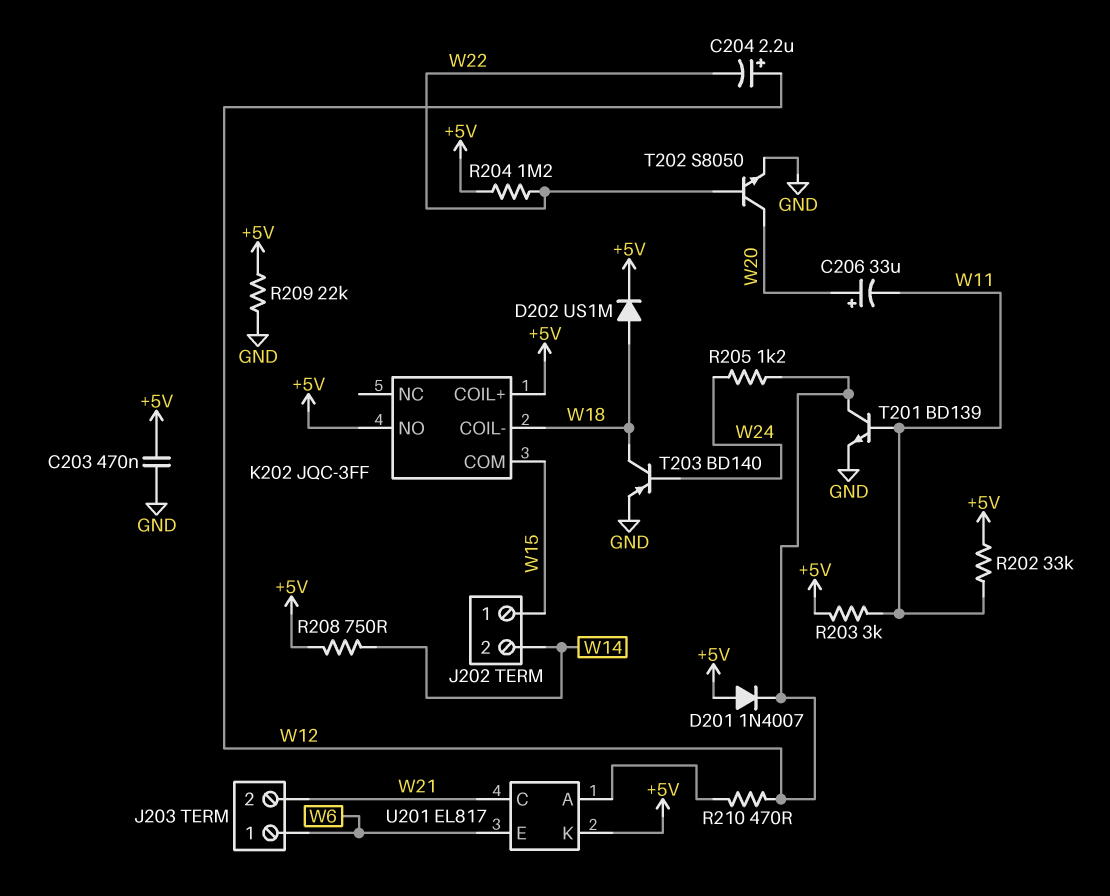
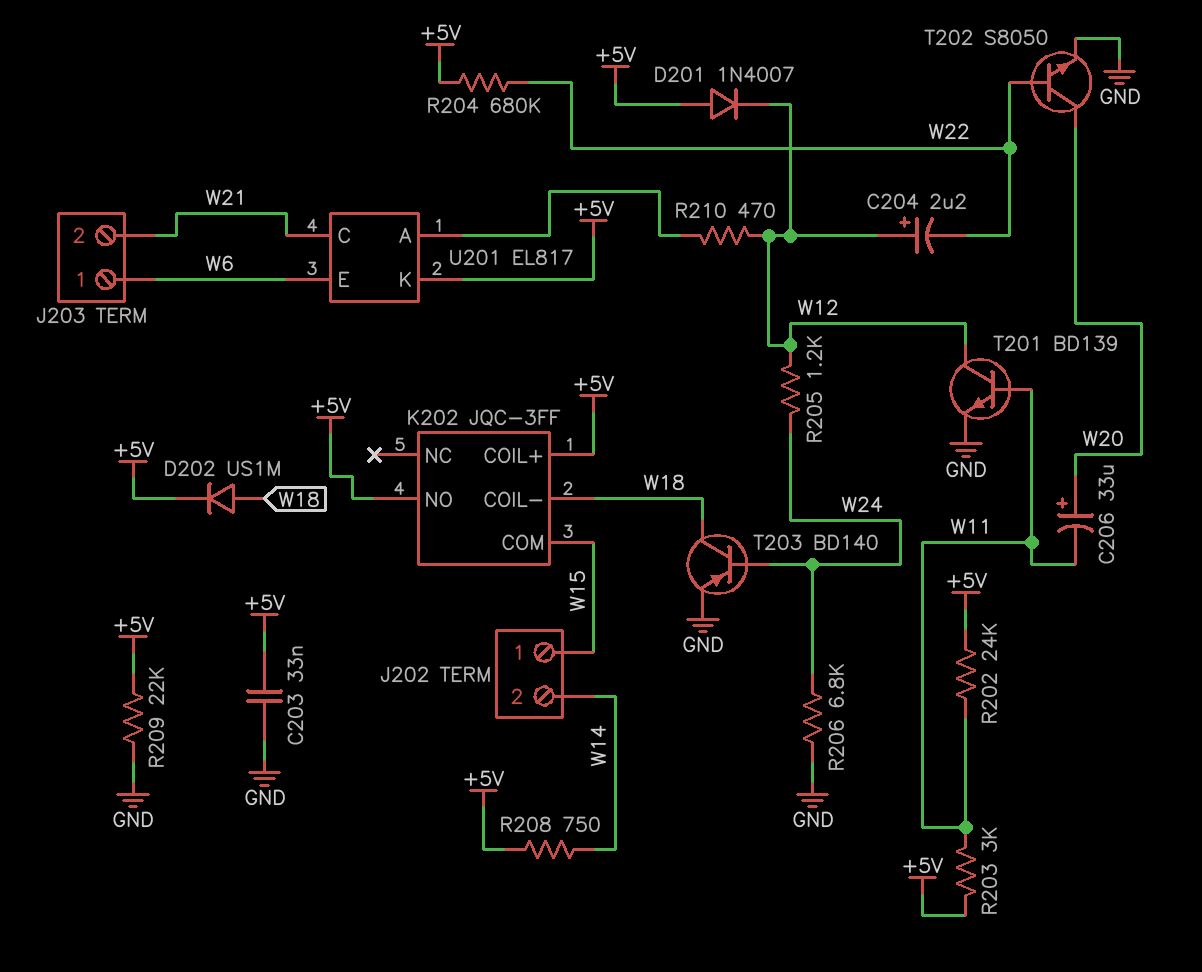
C203: 470nF (+5V, GND) -> 33nF (+5V, GND)
R202: 33k (+5V, W11) -> 24k (+5V, W11)
R204: 1.2M (+5V, W22) -> 680k (+5V, W22)
R206: none -> 6.8k (GND, W24)

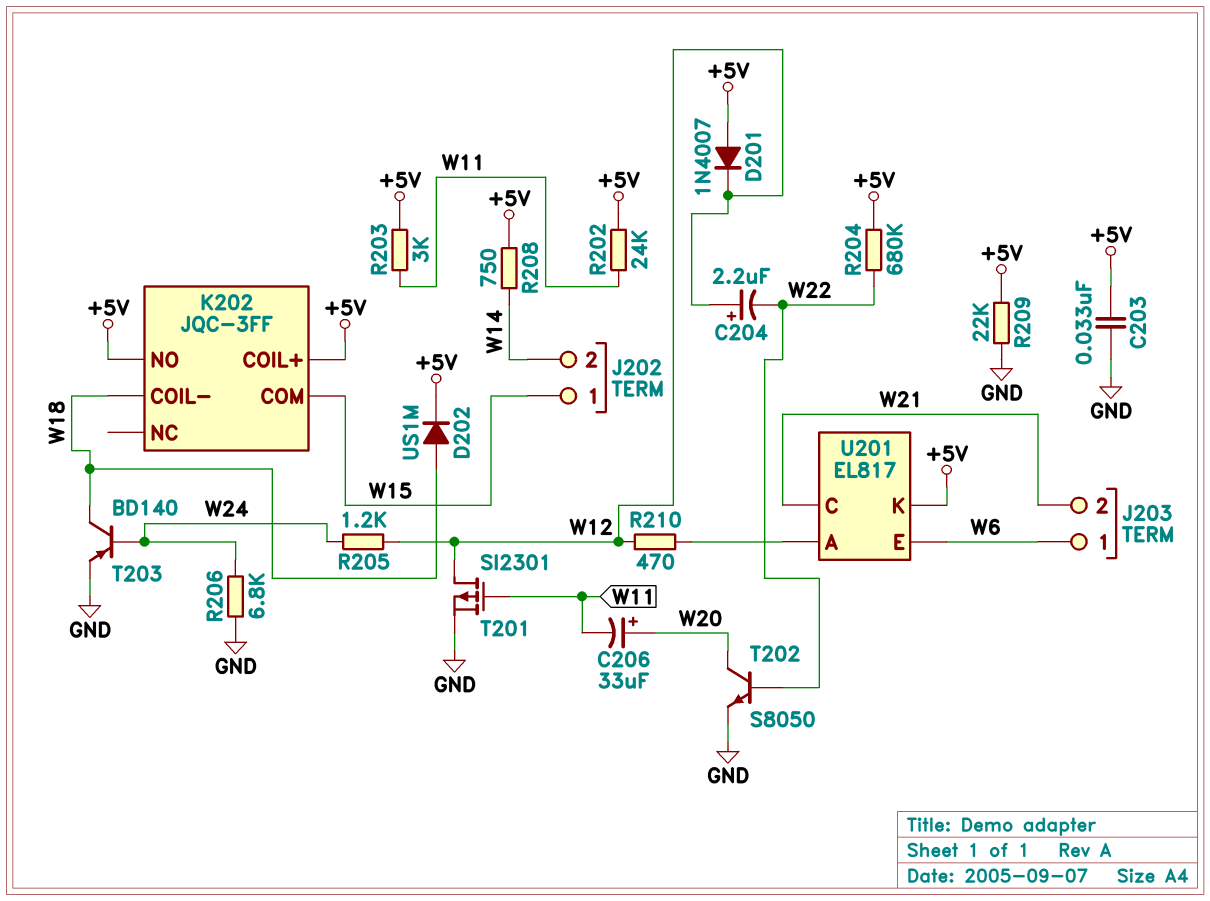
T201: NPN BD139 (B W11, C W12, E GND) -> PMOS SI2301 (G W11, D W12, S GND)

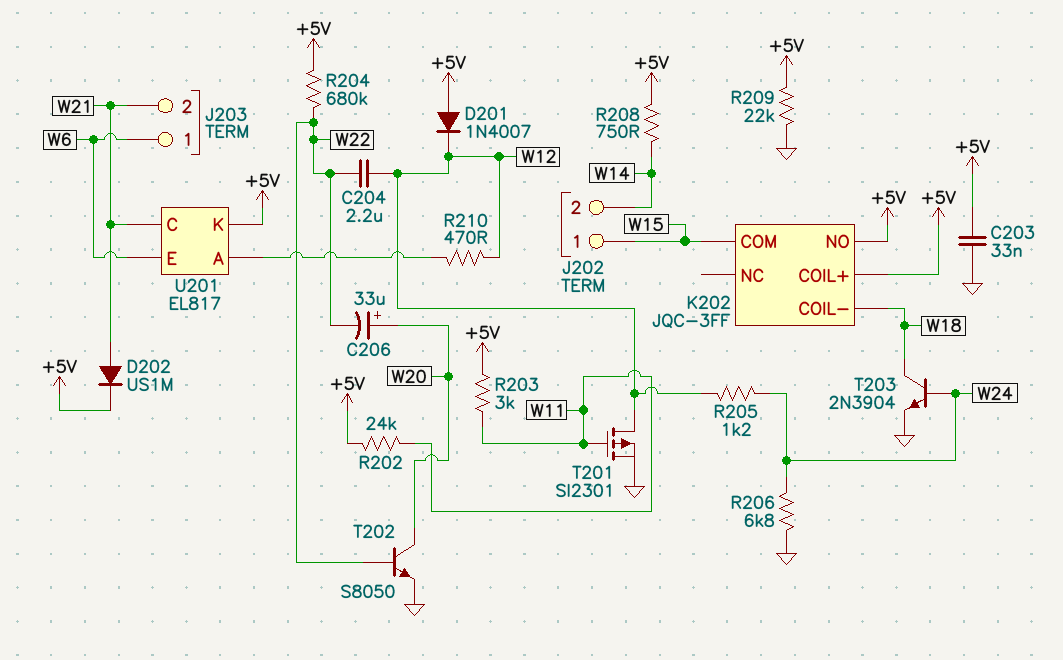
C204: 2.2uF (plus W12, minus W22) -> 2.2uF (W12, W22)
C206: 33uF (plus W20, minus W11) -> 33uF (plus W20, minus W22)
D202: diode US1M (A W18, K +5V) -> diode US1M (A W21, K +5V)
T203: PNP BD140 (B W24, C W18, E GND) -> NPN 2N3904 (B W24, C W18, E GND)

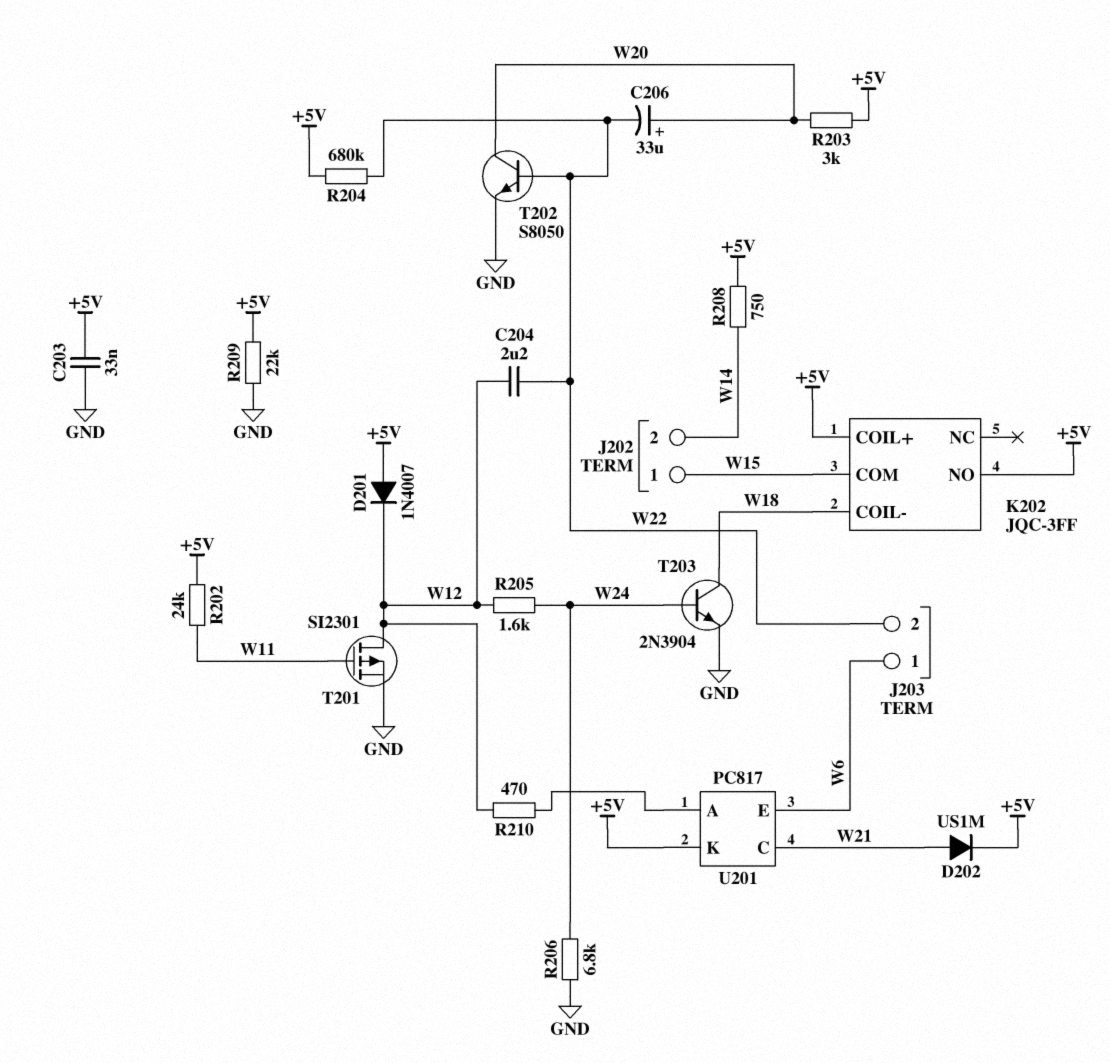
J203 pin 2: W21 -> W22
R203: 3k (+5V, W11) -> 3k (+5V, W20)
R205: 1.2k (W12, W24) -> 1.6k (W12, W24)
U201: EL817 -> PC817

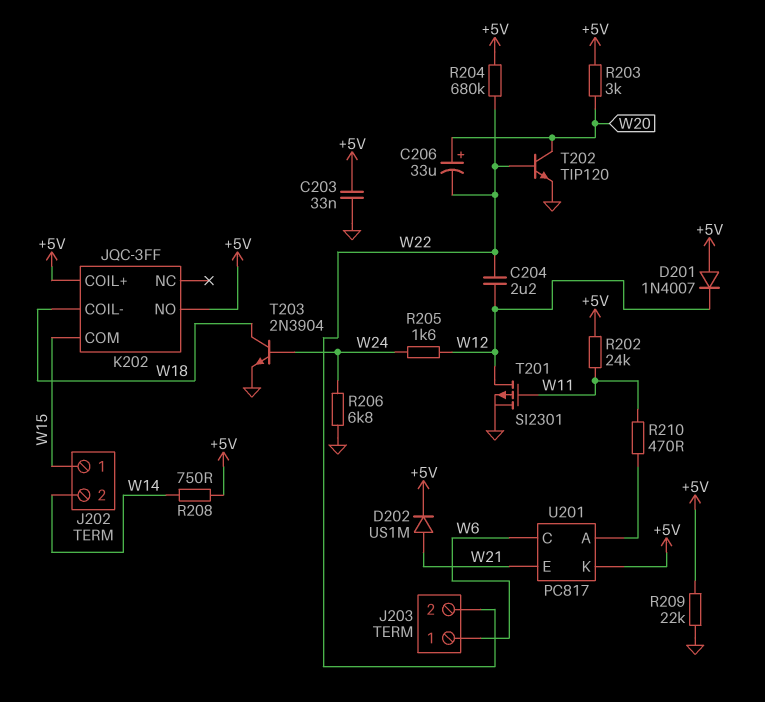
R210: 470 (U201/A, W12) -> 470 (U201/A, W11)
T202: NPN S8050 (B W22, C W20, E GND) -> NPN TIP120 (B W22, C W20, E GND)
U201 pin C: W21 -> W6
U201 pin E: W6 -> W21

